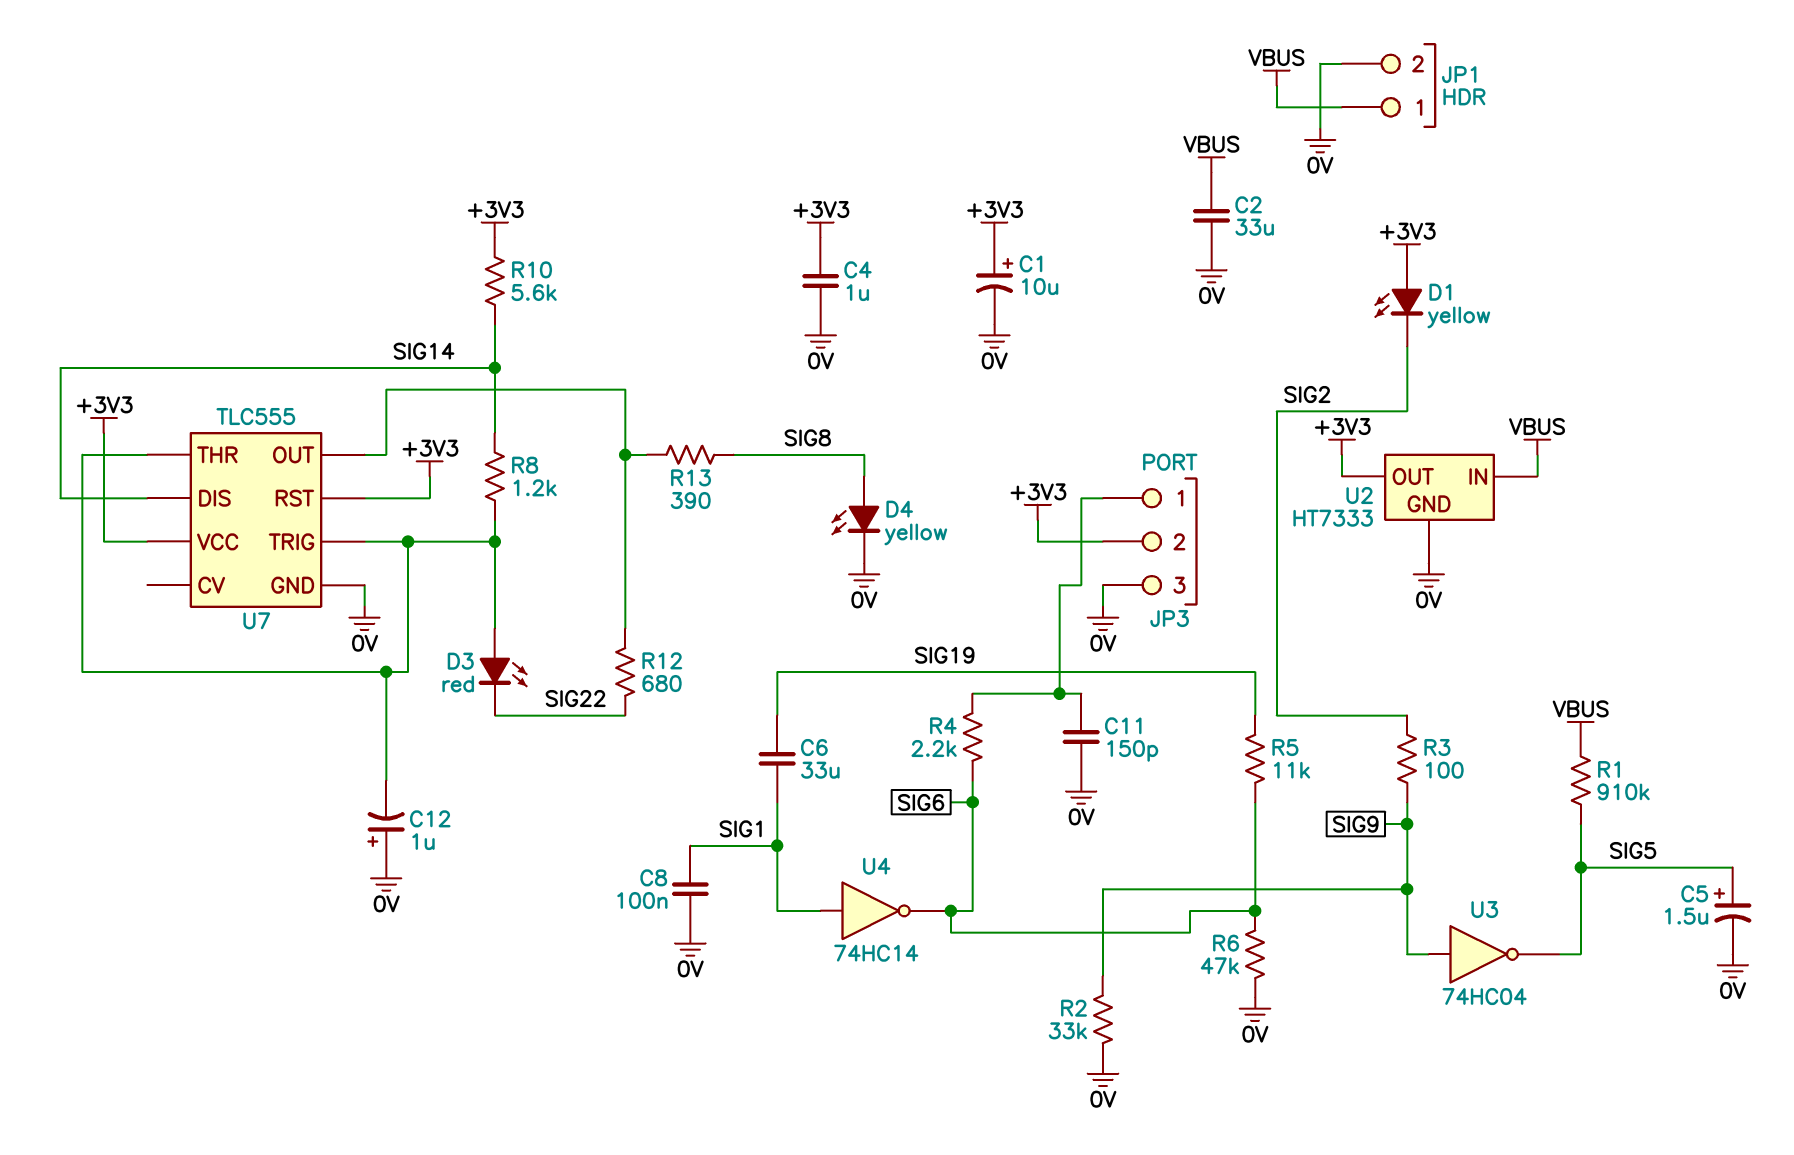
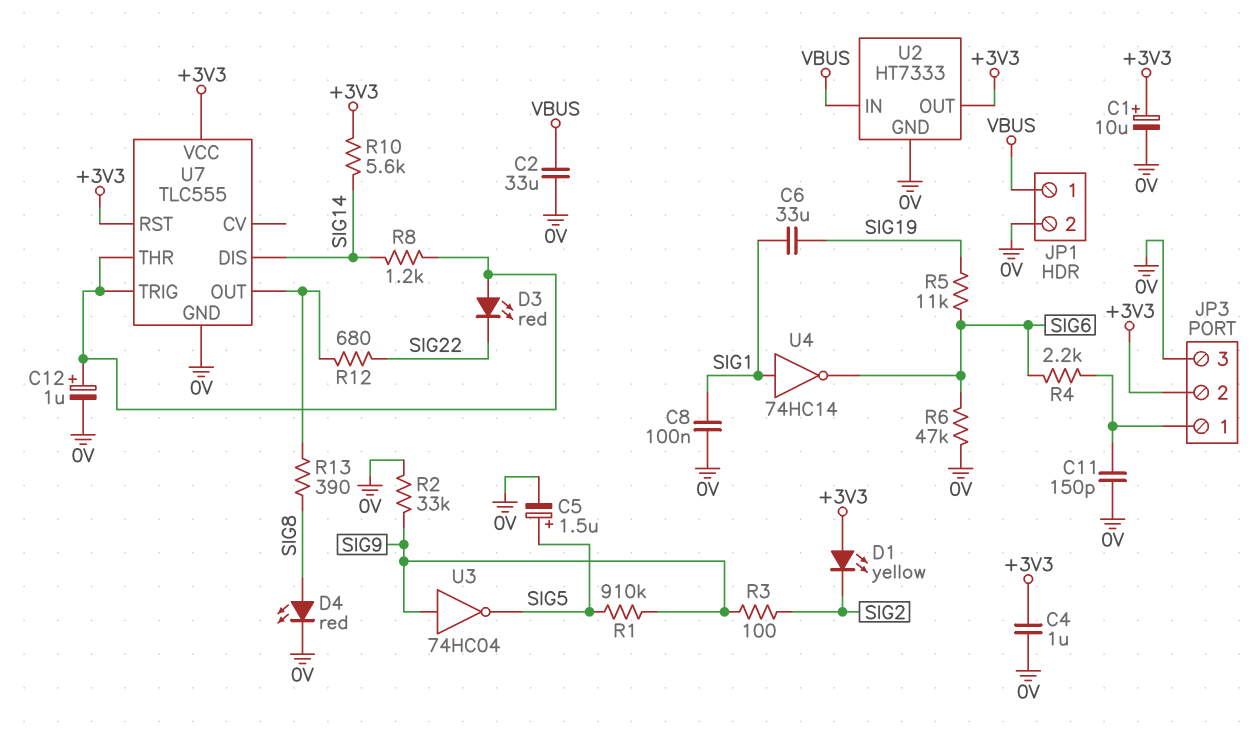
C12: 1uF (plus 0V, minus U7/THR) -> 1uF (plus U7/THR, minus 0V)
D4: LED yellow (A SIG8, K 0V) -> LED red (A SIG8, K 0V)
R1: 910k (SIG5, VBUS) -> 910k (SIG5, SIG9)

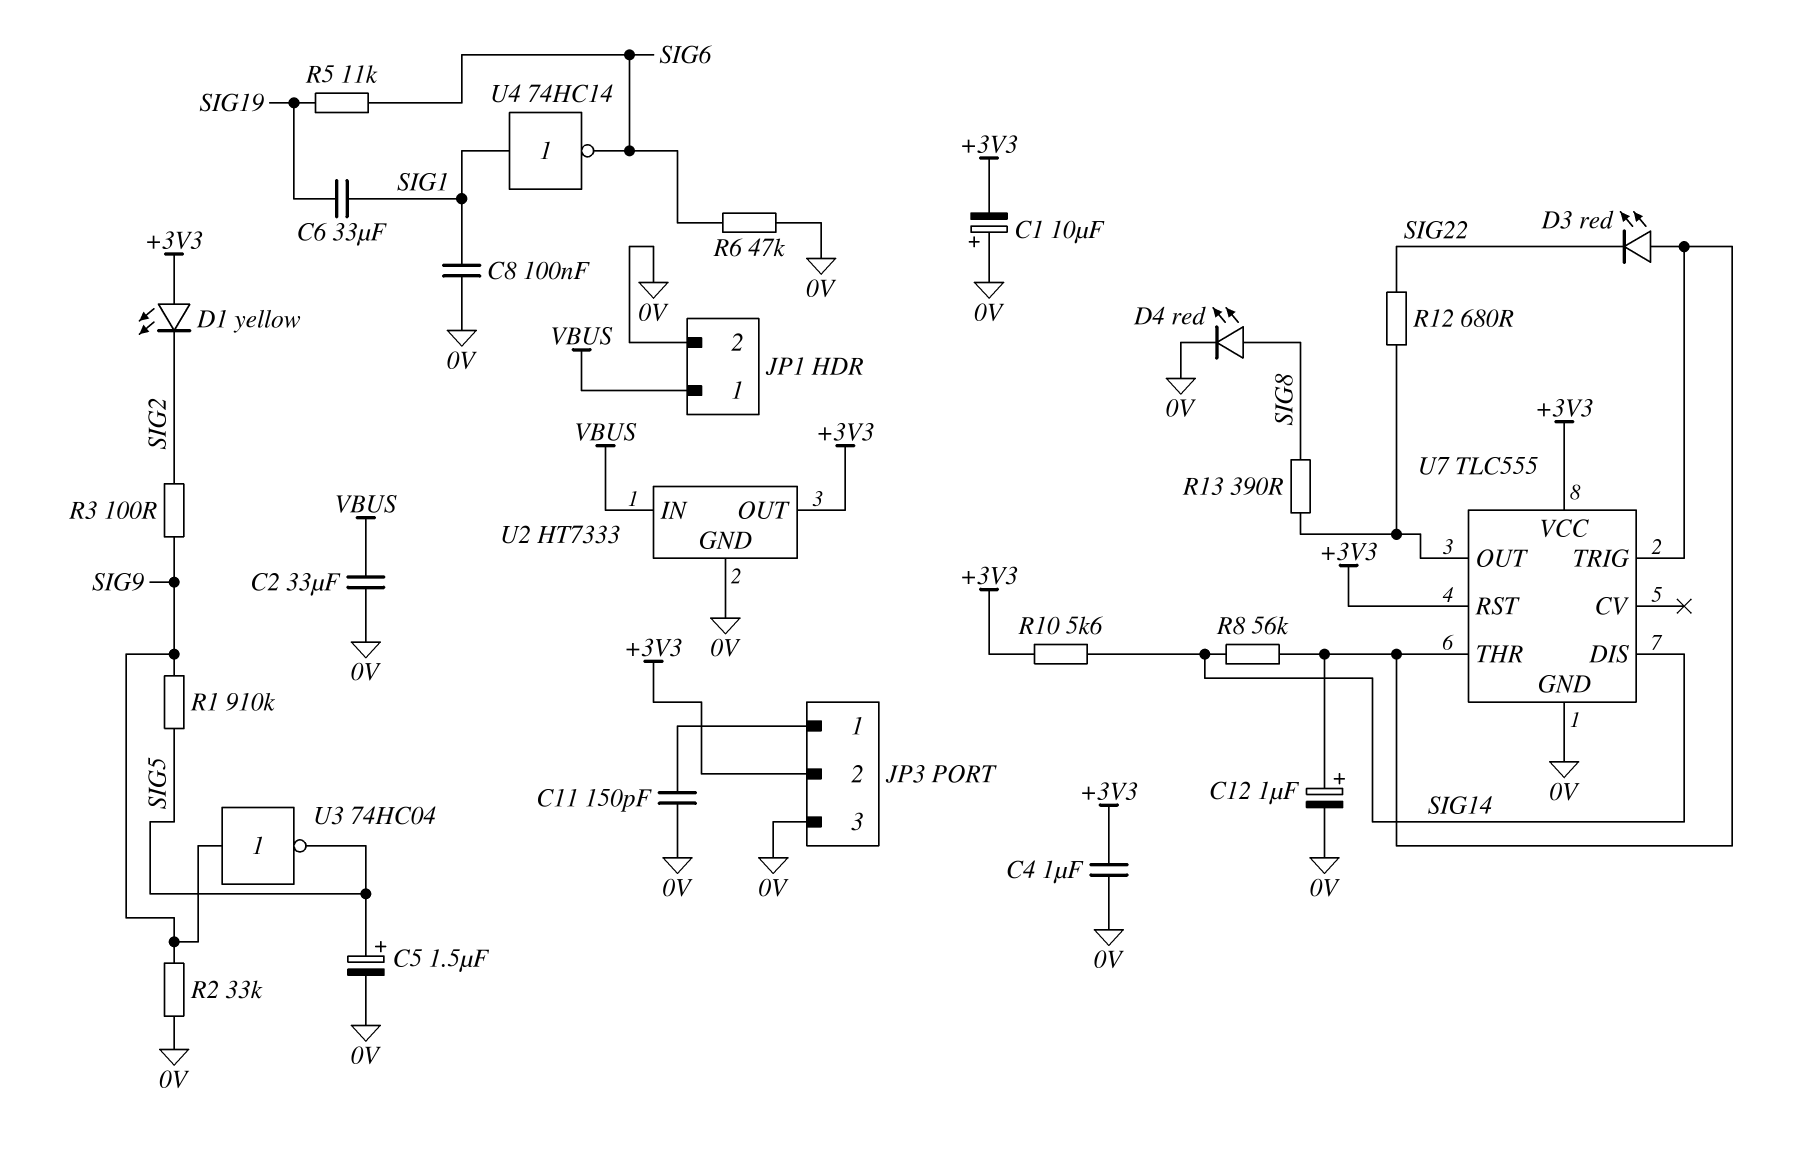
C1: 10uF (plus +3V3, minus 0V) -> 10uF (plus 0V, minus +3V3)
R4: 2.2k (JP3/1, SIG6) -> none
R8: 1.2k (SIG14, U7/THR) -> 56k (SIG14, U7/THR)

